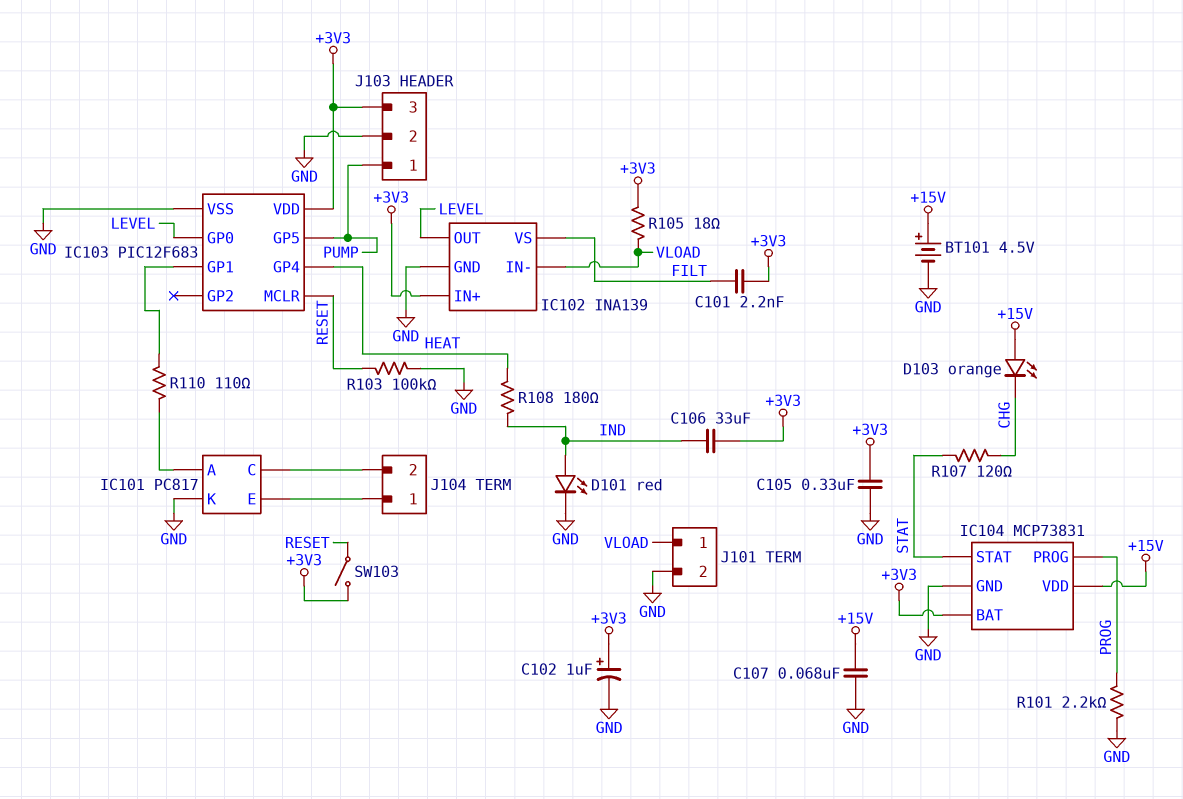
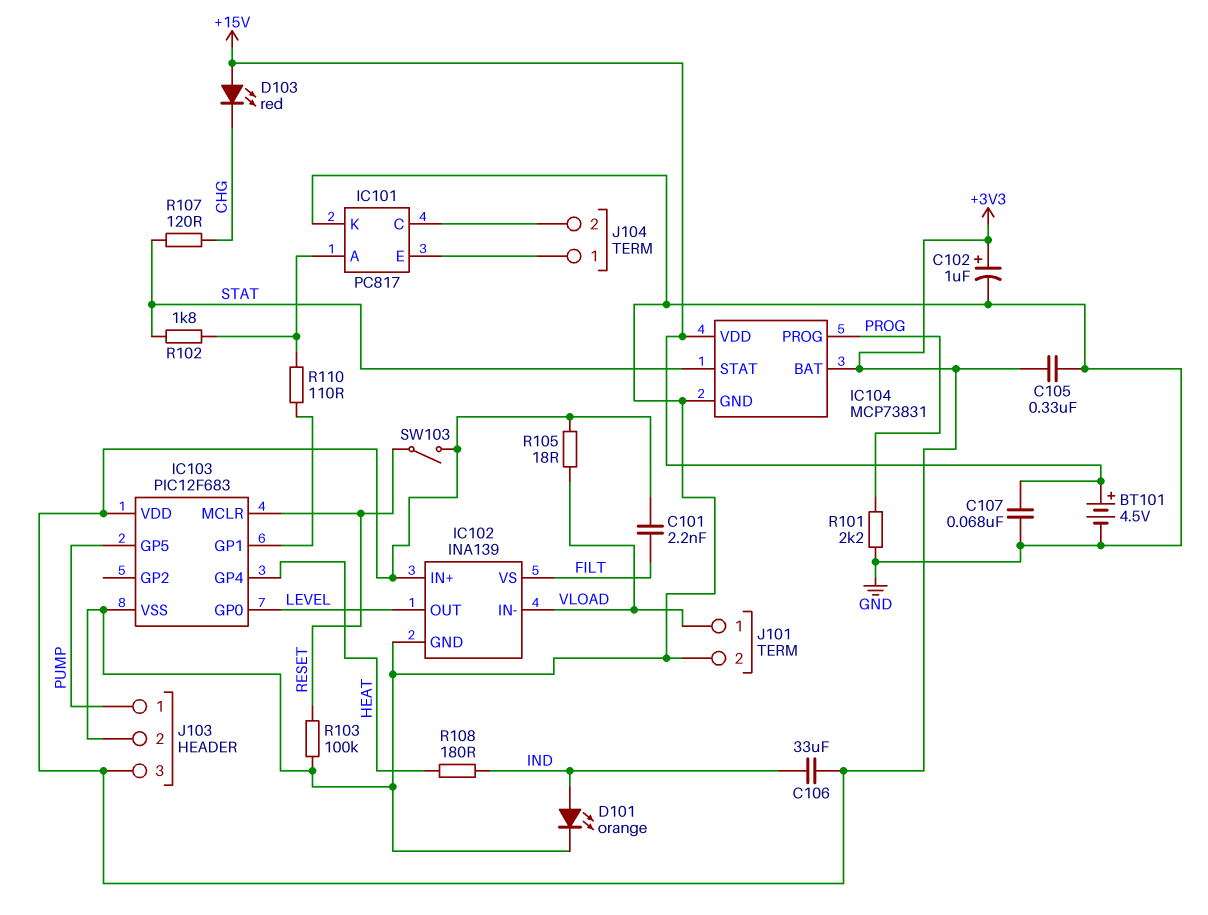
D101: LED red (A IND, K GND) -> LED orange (A IND, K GND)
D103: LED orange (A +15V, K CHG) -> LED red (A +15V, K CHG)
R102: none -> 1.8k (IC101/A, STAT)

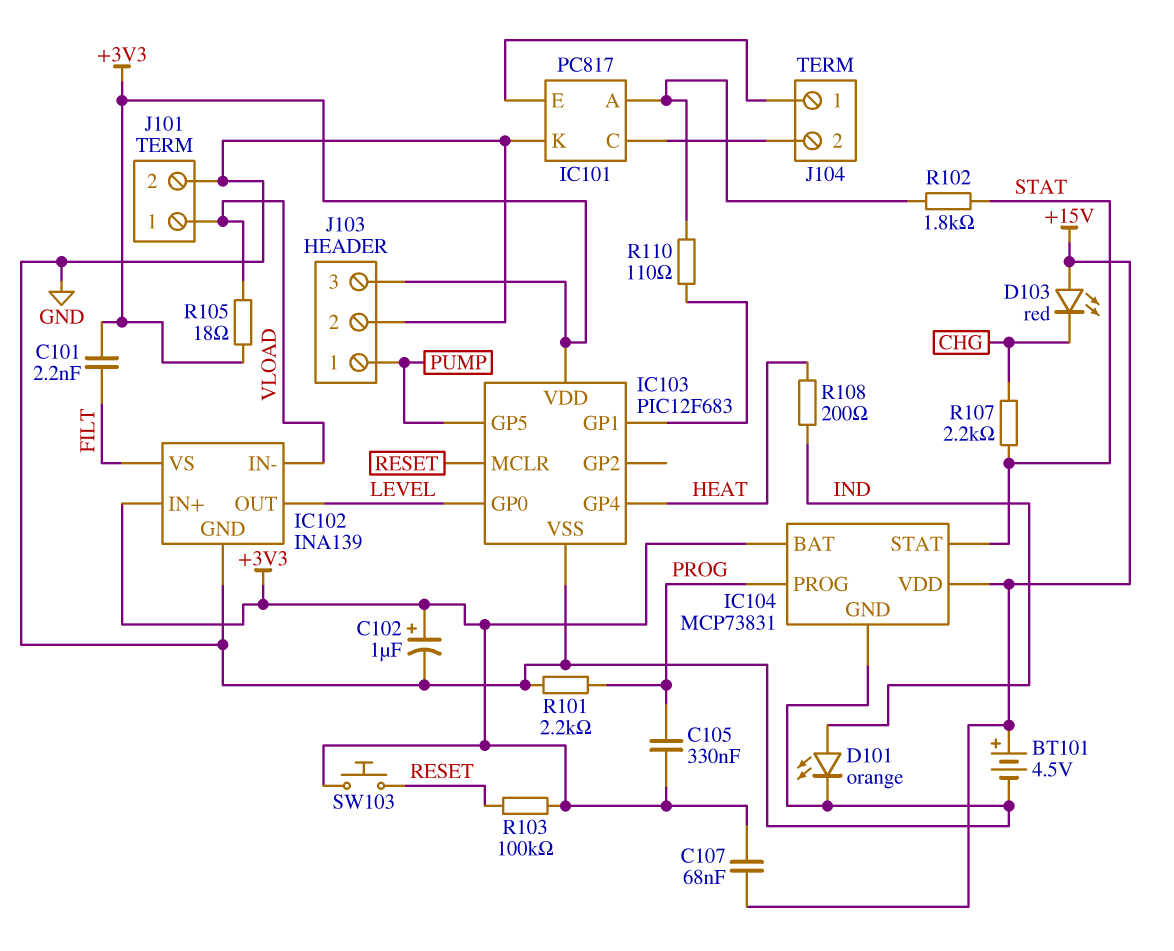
C105: 330nF (+3V3, GND) -> 330nF (+3V3, PROG)
C106: 33uF (+3V3, IND) -> none
C107: 68nF (+15V, GND) -> 68nF (+3V3, +15V)
R103: 100k (GND, RESET) -> 100k (+3V3, RESET)
R107: 120 (CHG, STAT) -> 2.2k (CHG, STAT)
R108: 180 (HEAT, IND) -> 200 (HEAT, IND)
SW103: switch (+3V3, RESET) -> button (+3V3, RESET)

